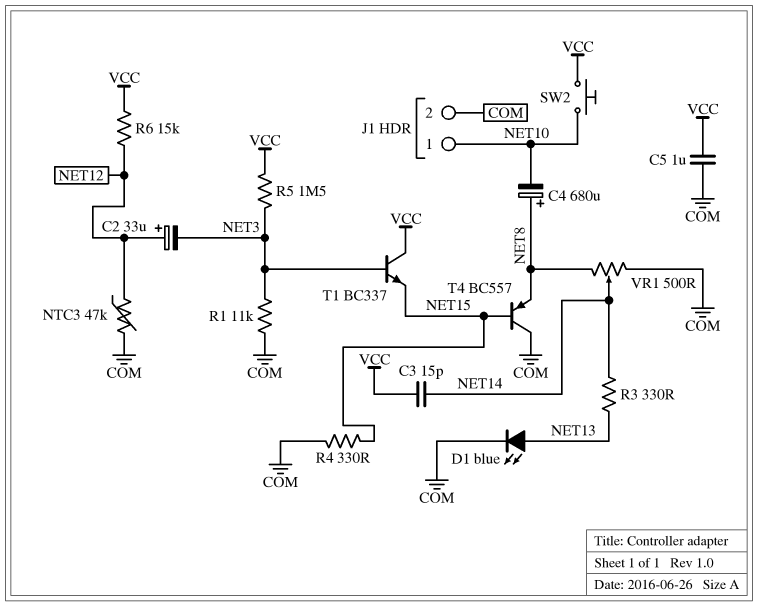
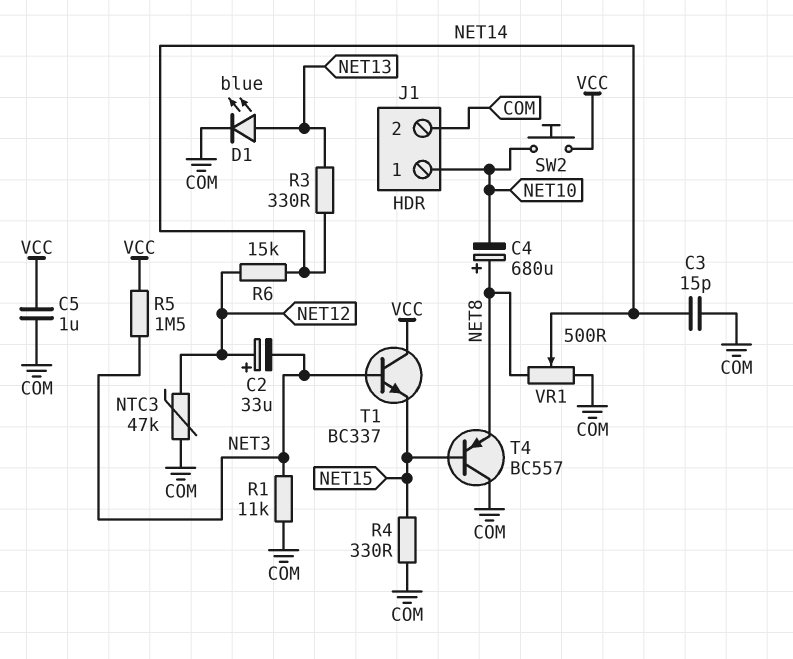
C3: 15pF (NET14, VCC) -> 15pF (COM, NET14)
R6: 15k (NET12, VCC) -> 15k (NET12, NET14)

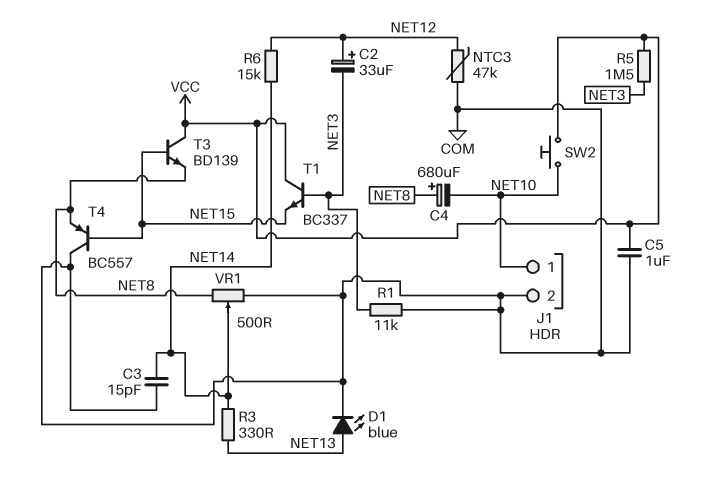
R4: 330 (COM, NET15) -> none
T3: none -> NPN BD139 (B NET15, C VCC, E NET8)

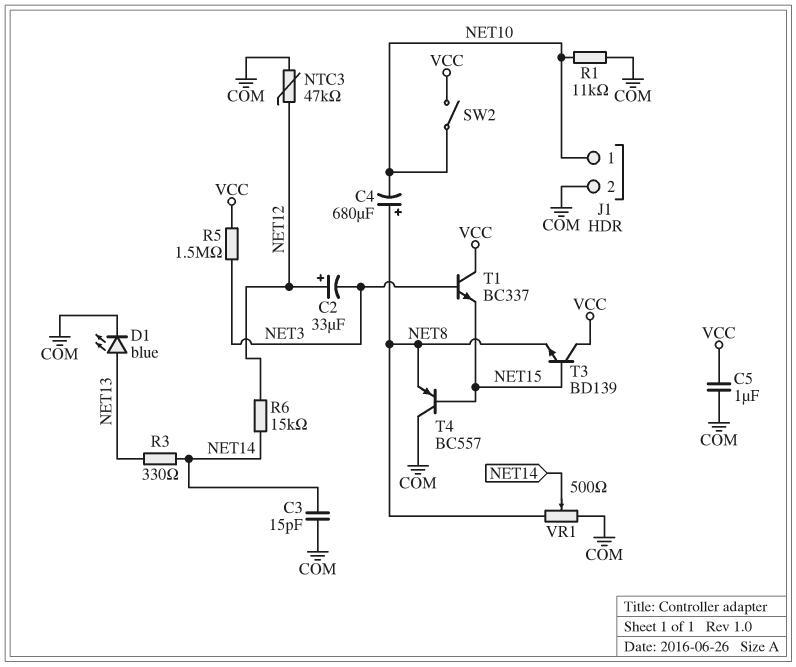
R1: 11k (COM, NET3) -> 11k (COM, NET10)
SW2: button (NET10, VCC) -> switch (NET10, VCC)

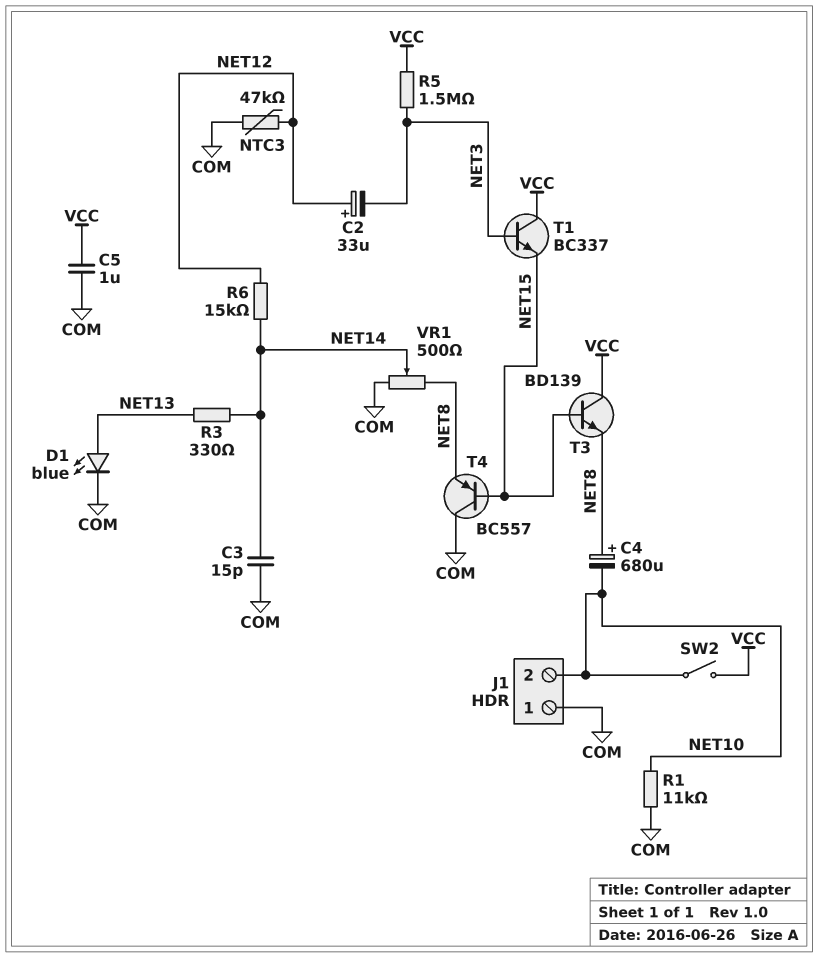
J1 pin 1: NET10 -> COM
J1 pin 2: COM -> NET10

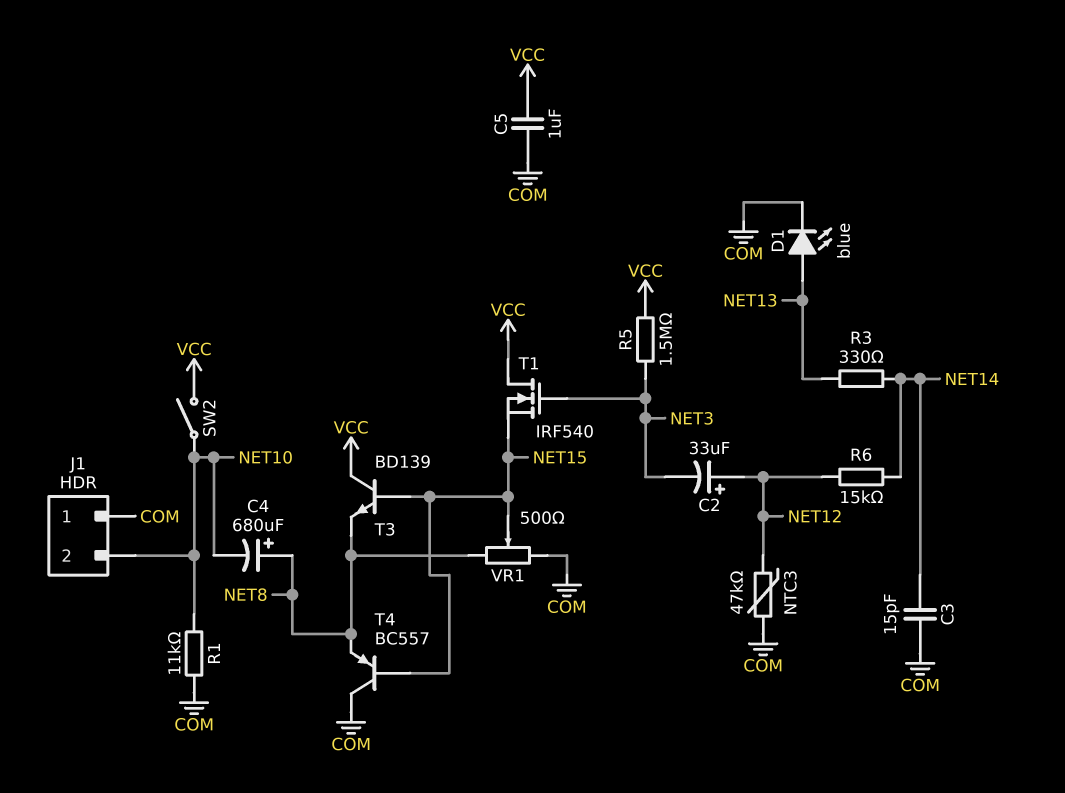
T1: NPN BC337 (B NET3, C VCC, E NET15) -> NMOS IRF540 (G NET3, D VCC, S NET15)
VR1: 500 (COM, NET8, wiper NET14) -> 500 (COM, NET8, wiper NET15)

